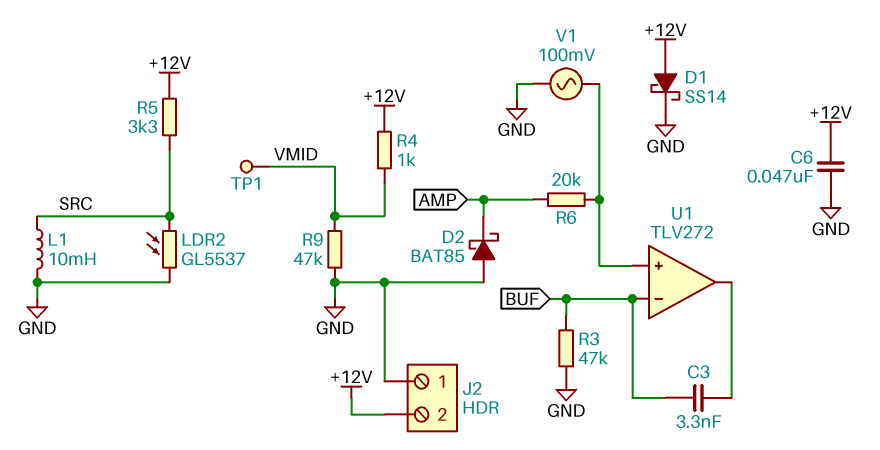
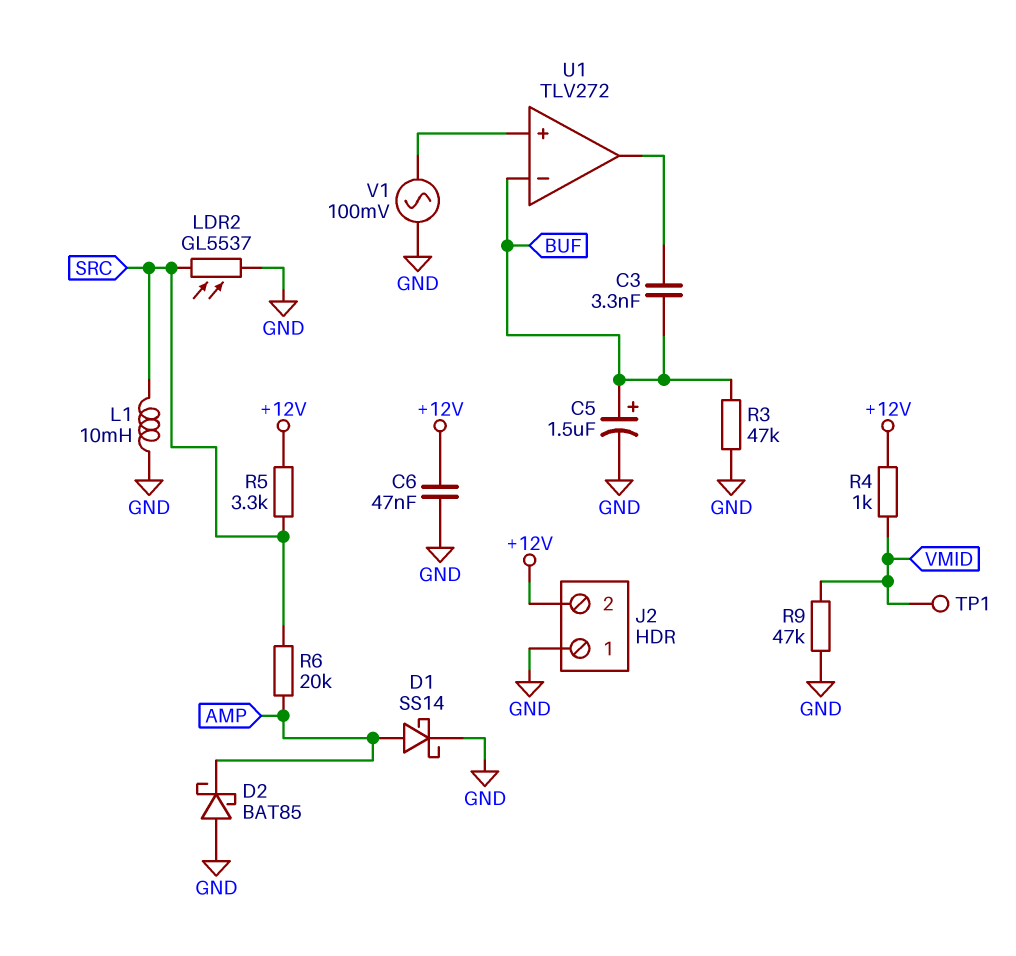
C5: none -> 1.5uF (plus BUF, minus GND)
D1: schottky SS14 (A +12V, K GND) -> schottky SS14 (A AMP, K GND)
R6: 20k (AMP, U1/in+) -> 20k (AMP, SRC)

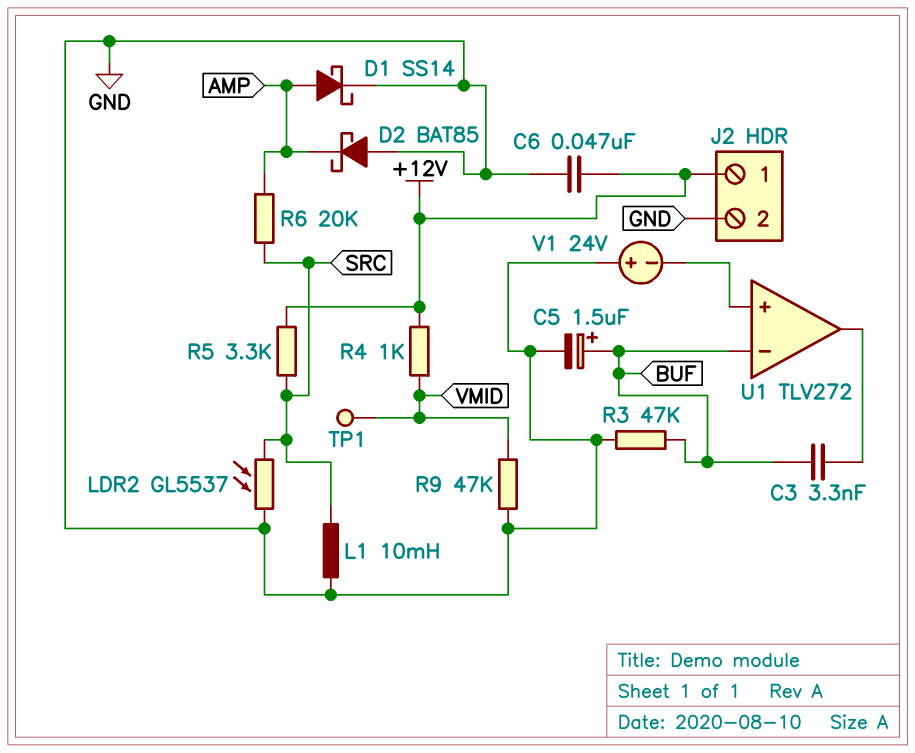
J2 pin 1: GND -> +12V
J2 pin 2: +12V -> GND
V1: AC 100mV (GND, U1/in+) -> 24V (plus GND, minus U1/in+)

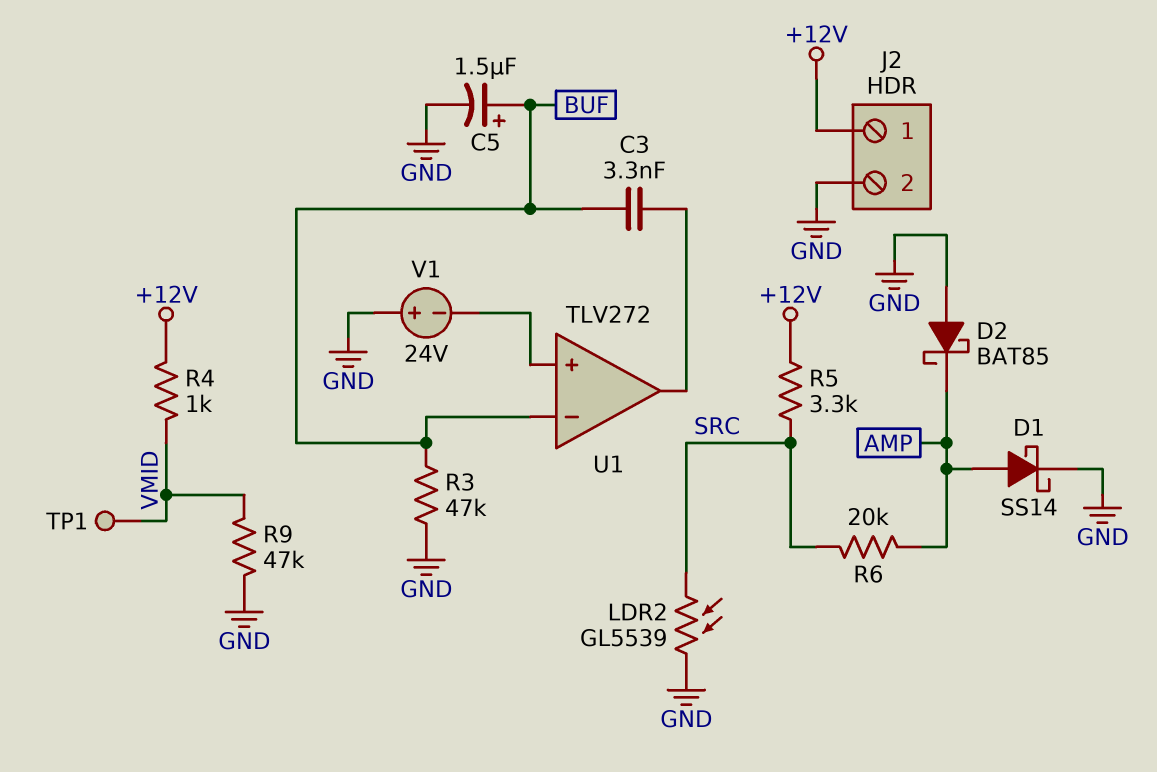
C6: 47nF (+12V, GND) -> none
L1: 10mH (GND, SRC) -> none
LDR2: GL5537 (GND, SRC) -> GL5539 (GND, SRC)

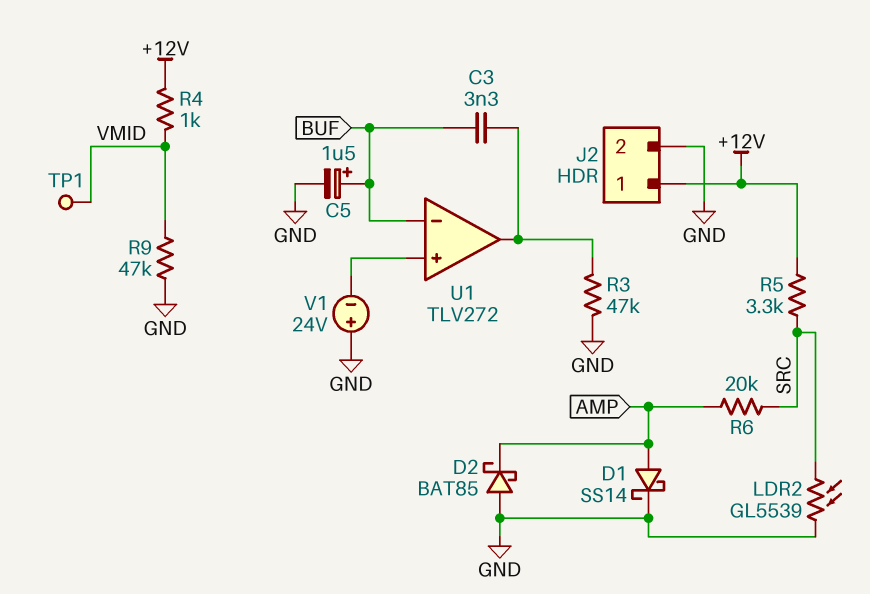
R3: 47k (BUF, GND) -> 47k (GND, U1/out)

